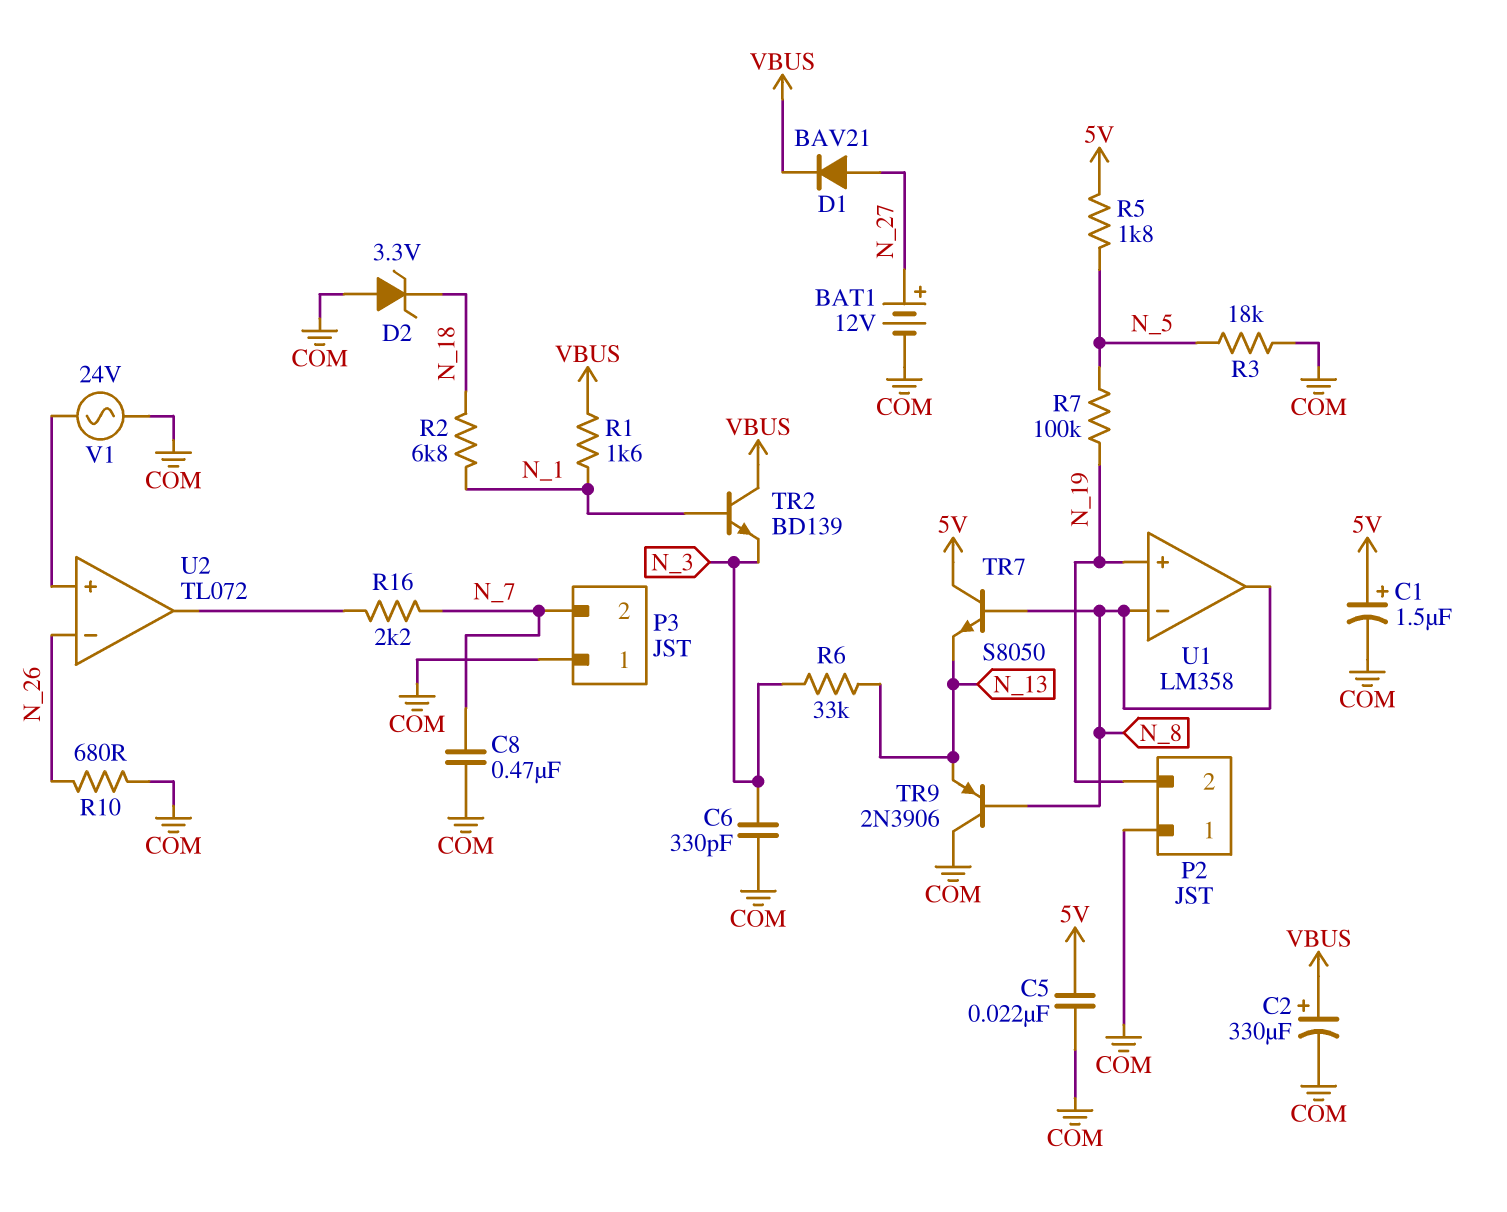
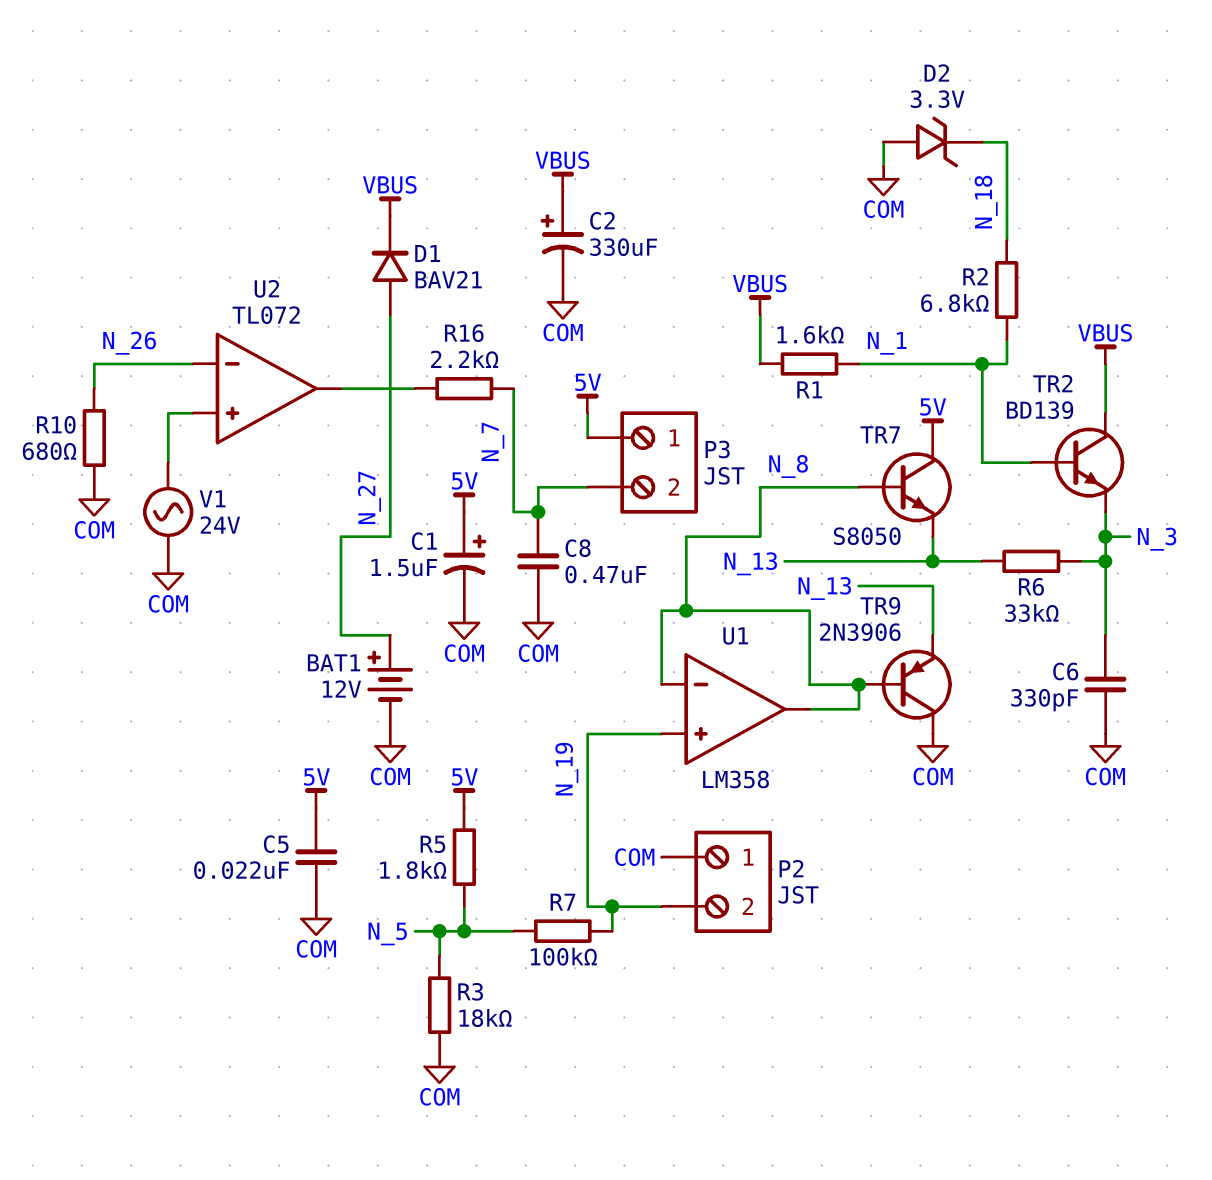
P3 pin 1: COM -> 5V

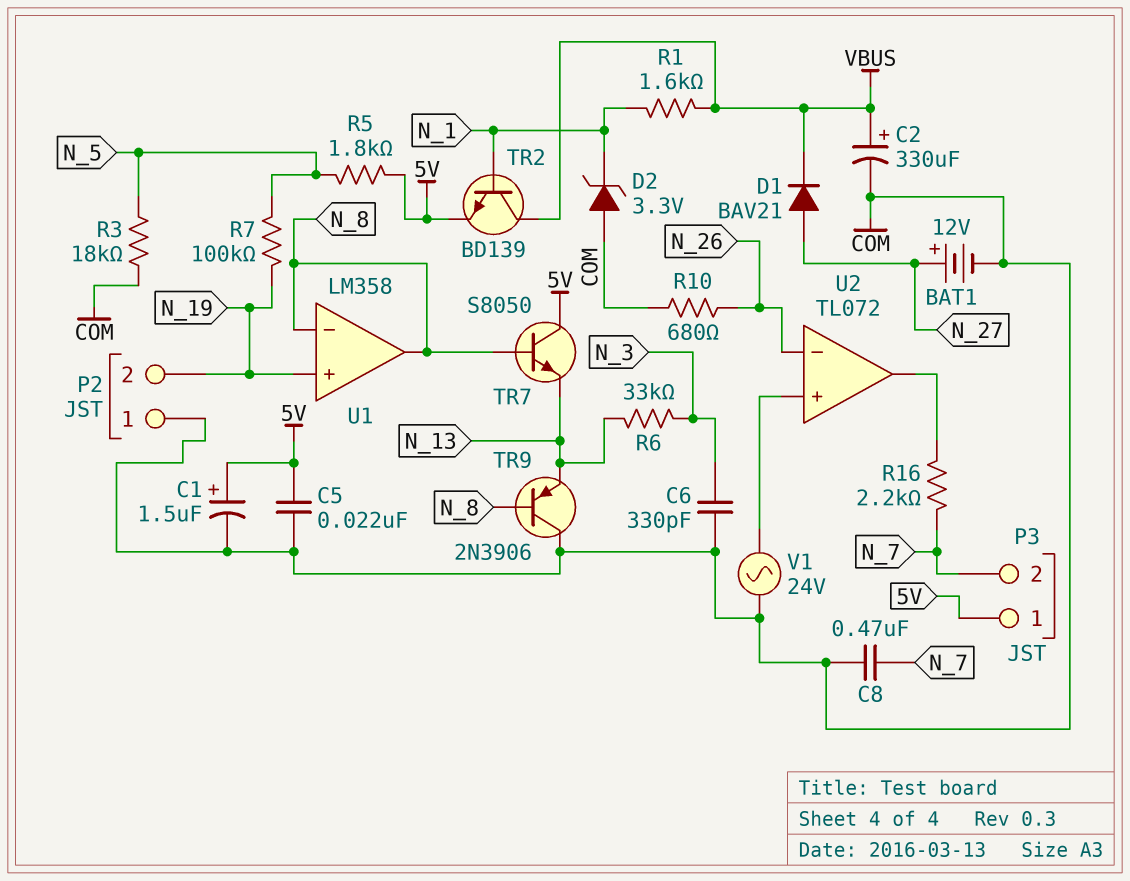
D2: zener 3.3V (A COM, K N_18) -> zener 3.3V (A COM, K N_1)
R2: 6.8k (N_1, N_18) -> none
TR2: NPN BD139 (B N_1, C VBUS, E N_3) -> NPN BD139 (B N_1, C VBUS, E 5V)

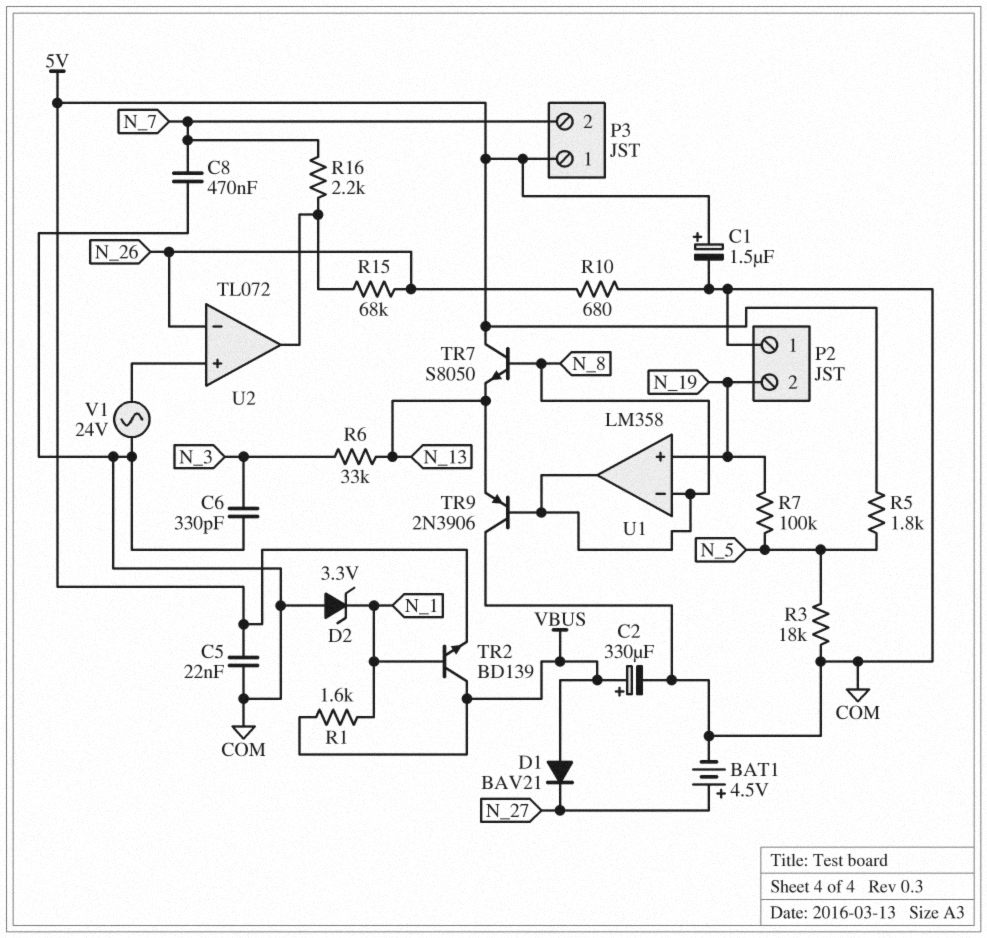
BAT1: 12V (plus N_27, minus COM) -> 4.5V (plus N_27, minus COM)
D1: diode BAV21 (A N_27, K VBUS) -> diode BAV21 (A VBUS, K N_27)
R15: none -> 68k (N_26, U2/out)

